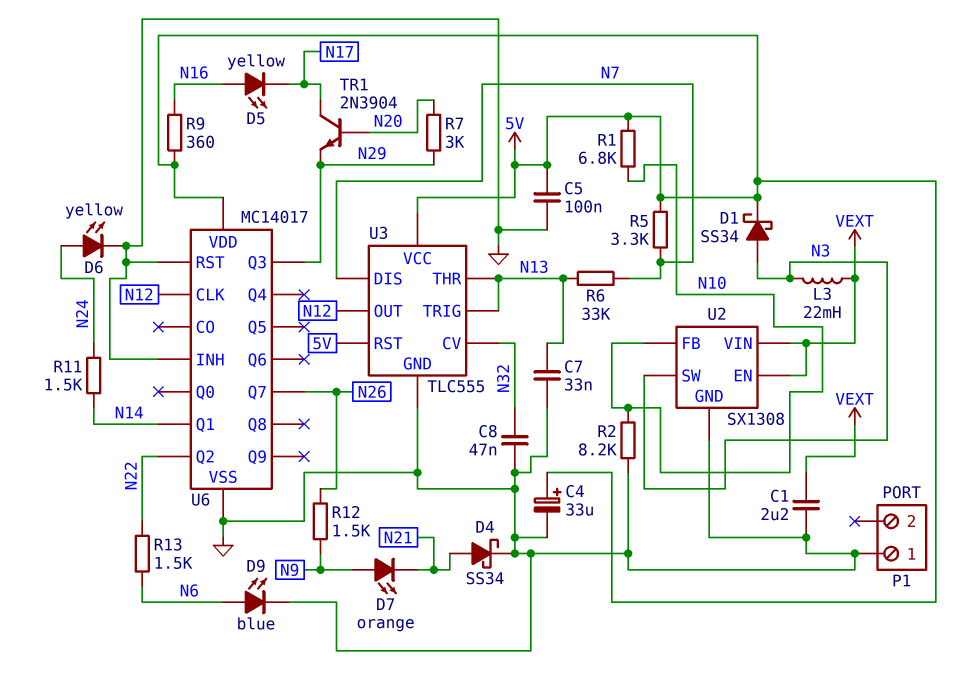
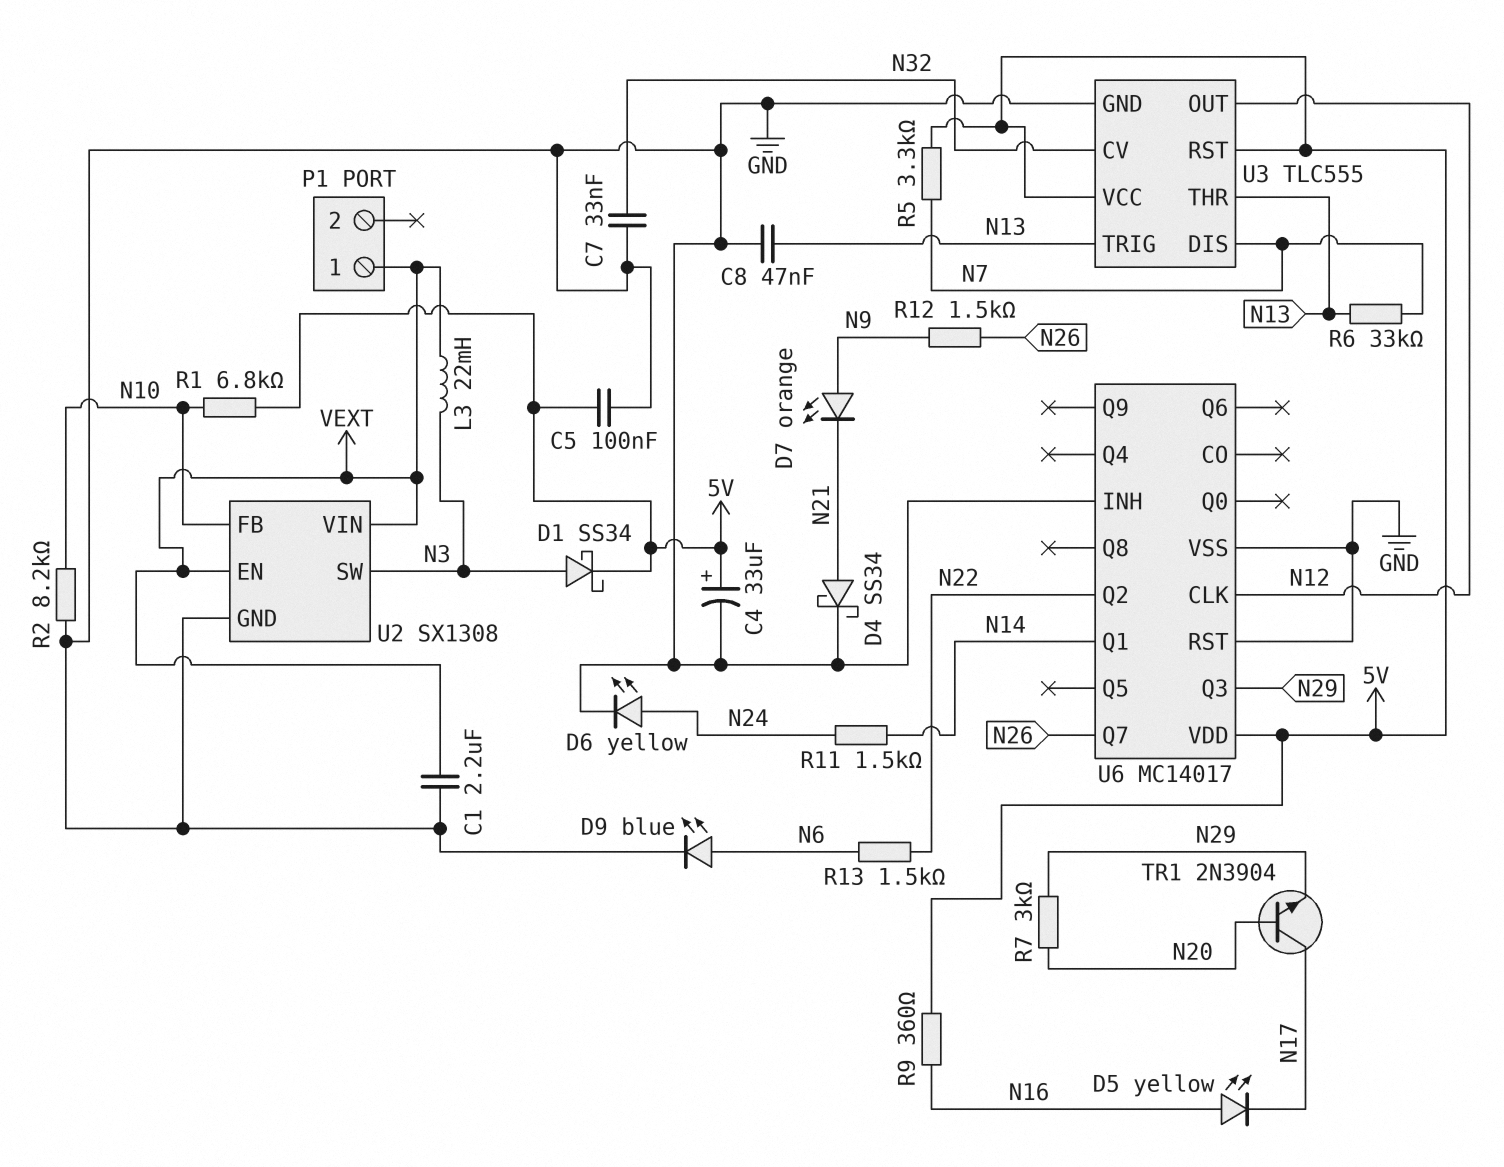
C7: 33nF (GND, N13) -> 33nF (GND, N32)
C8: 47nF (GND, N32) -> 47nF (GND, N13)
P1 pin 1: GND -> VEXT

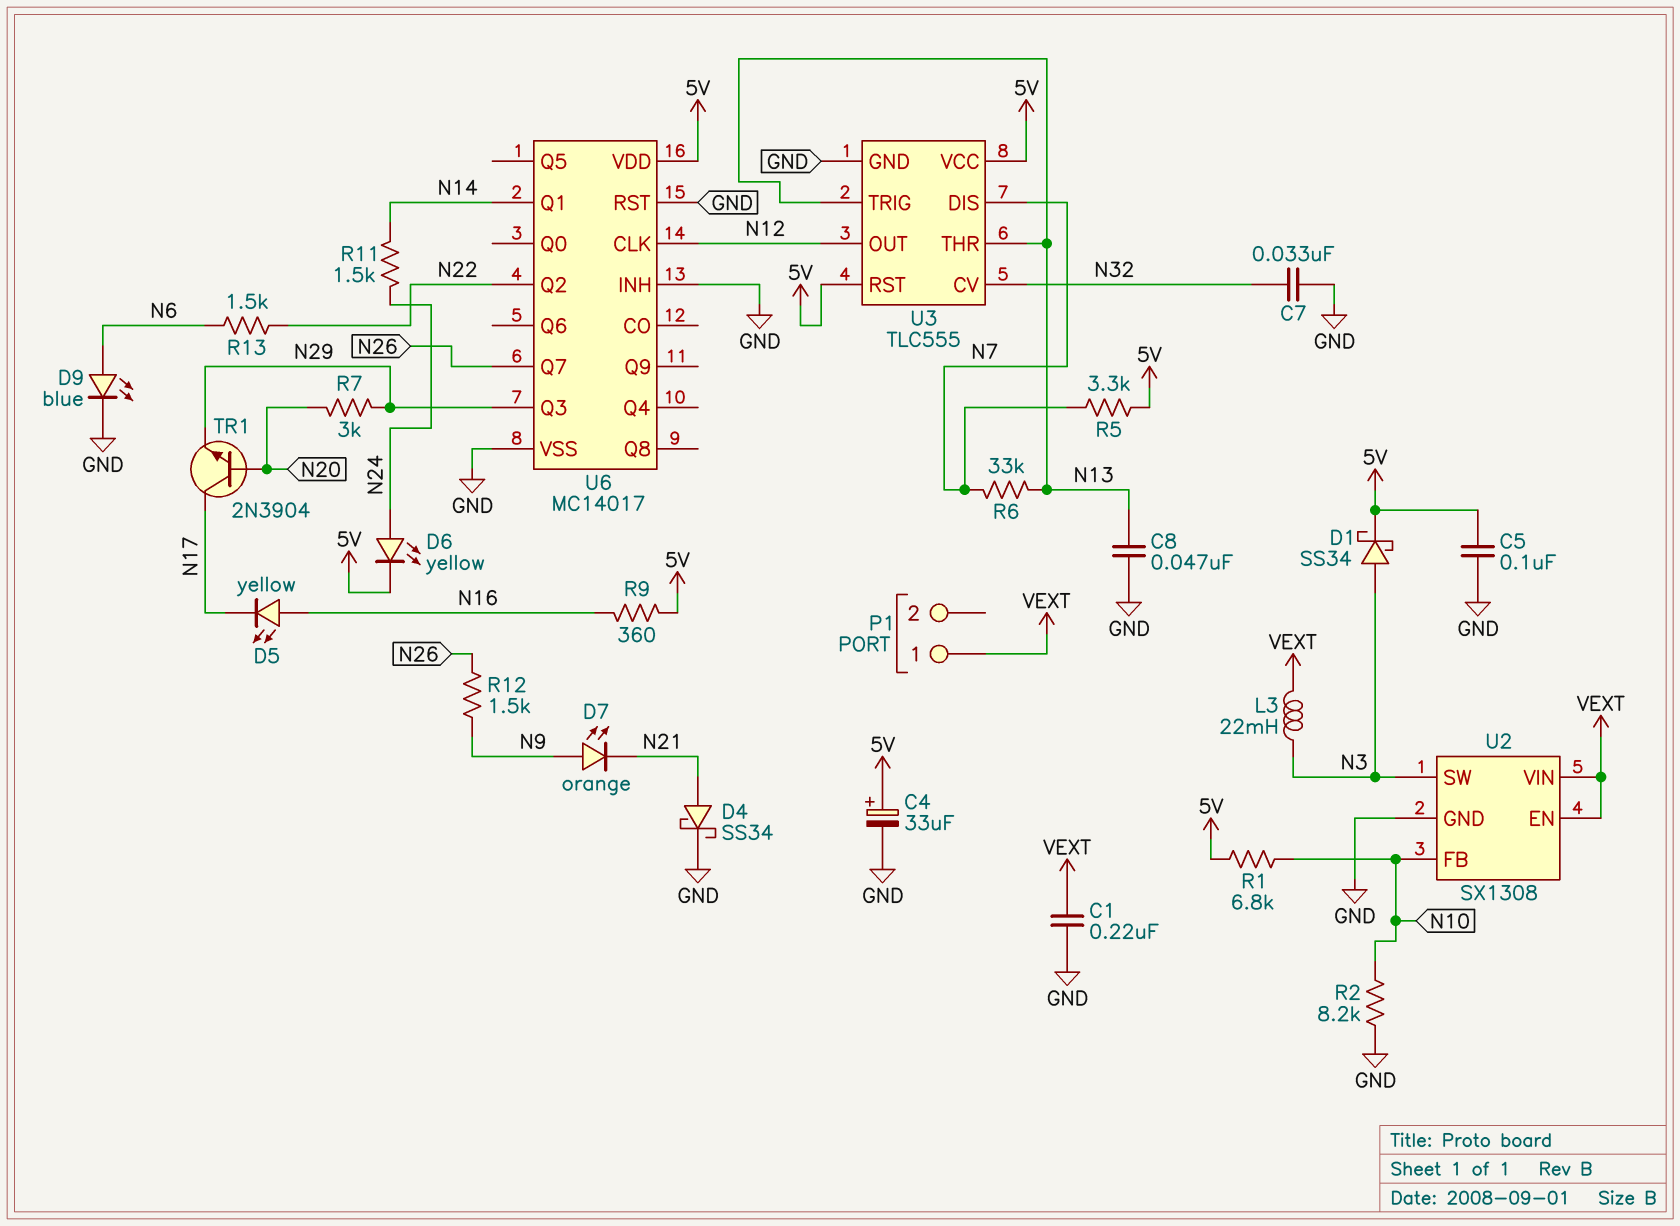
C1: 2.2uF (GND, VEXT) -> 220nF (GND, VEXT)
D6: LED yellow (A N24, K GND) -> LED yellow (A N24, K 5V)

